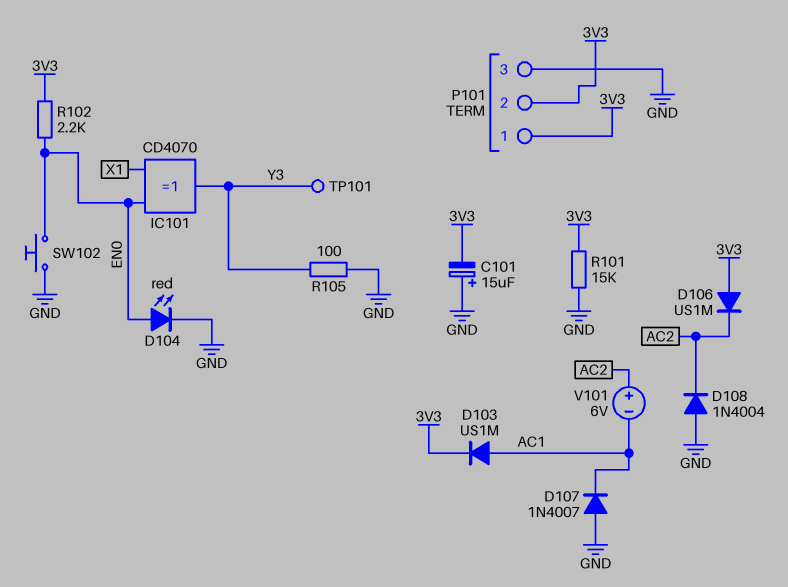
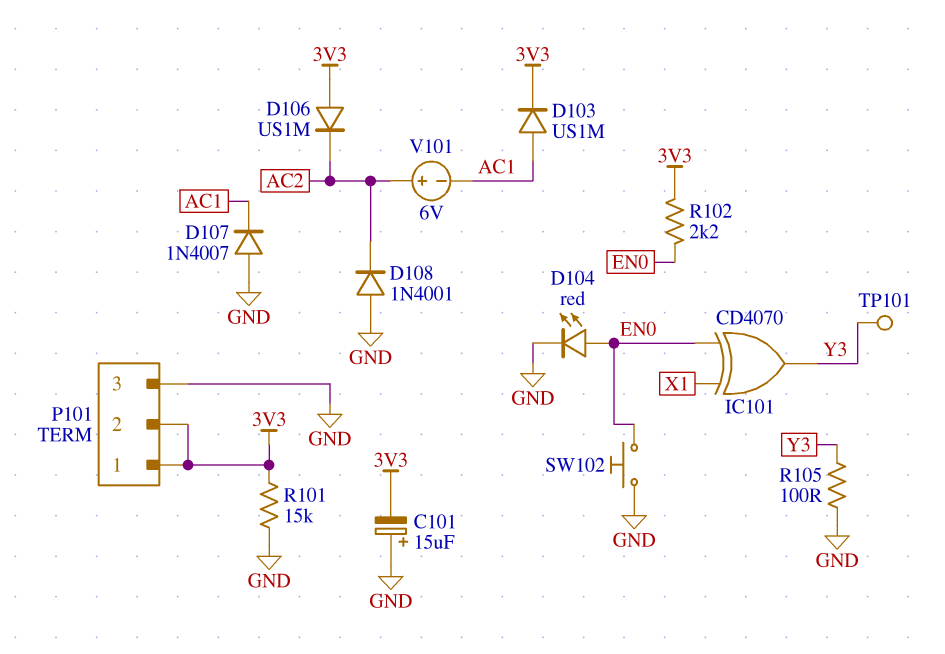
D108: diode 1N4004 (A GND, K AC2) -> diode 1N4001 (A GND, K AC2)

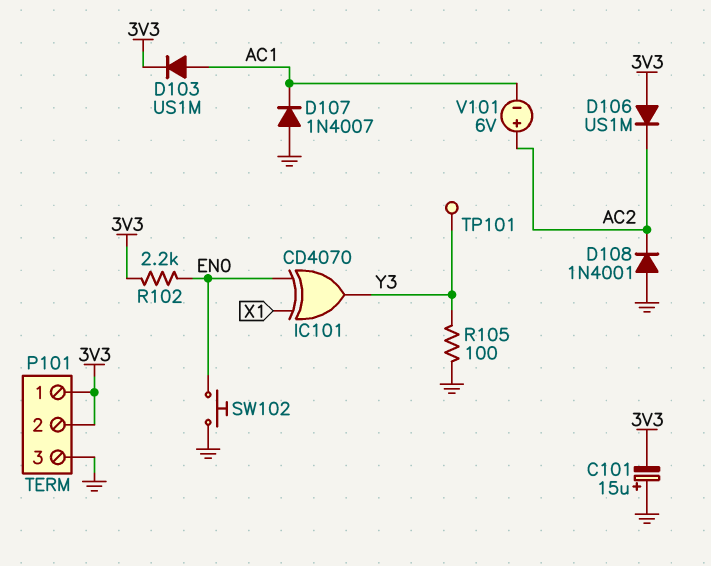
D104: LED red (A EN0, K GND) -> none
R101: 15k (3V3, GND) -> none

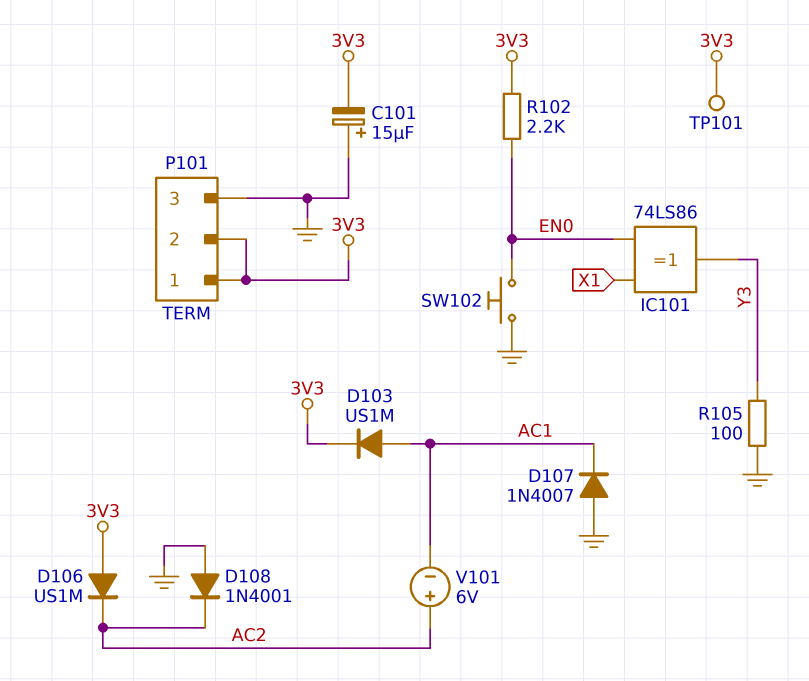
IC101: XOR CD4070 (in EN0, in X1, out Y3) -> XOR 74LS86 (in EN0, in X1, out Y3)
TP101: test point (Y3) -> test point (3V3)

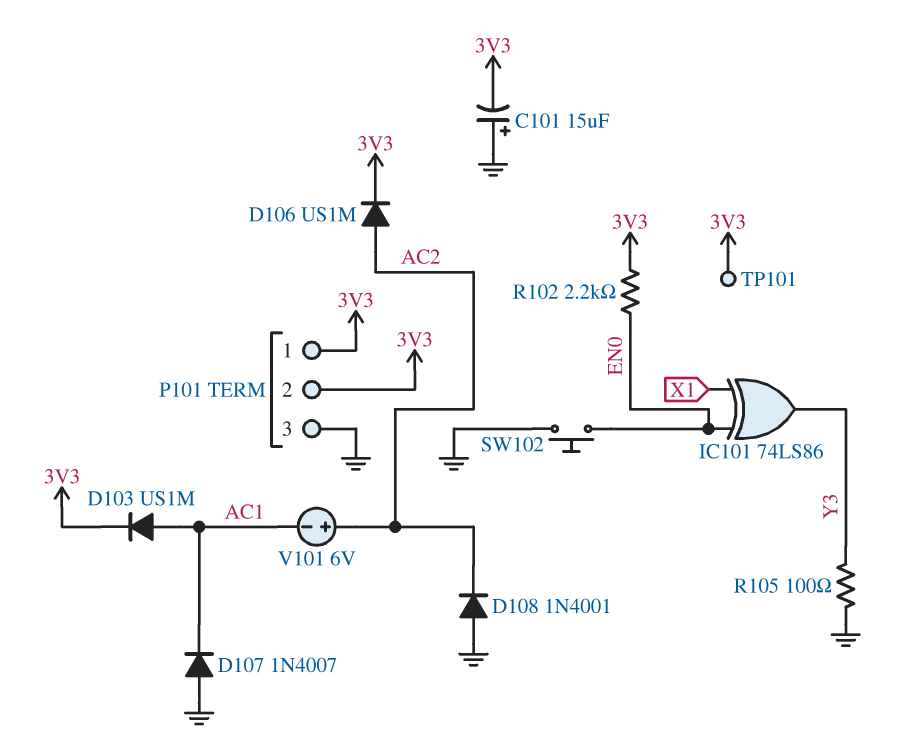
D106: diode US1M (A 3V3, K AC2) -> diode US1M (A AC2, K 3V3)

